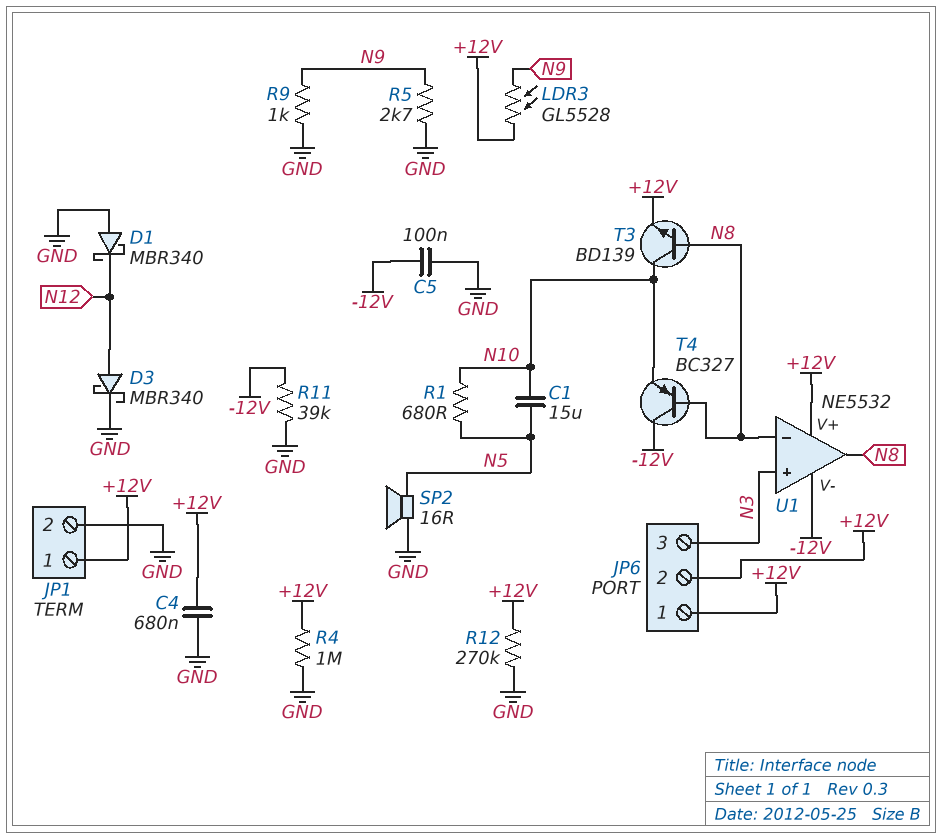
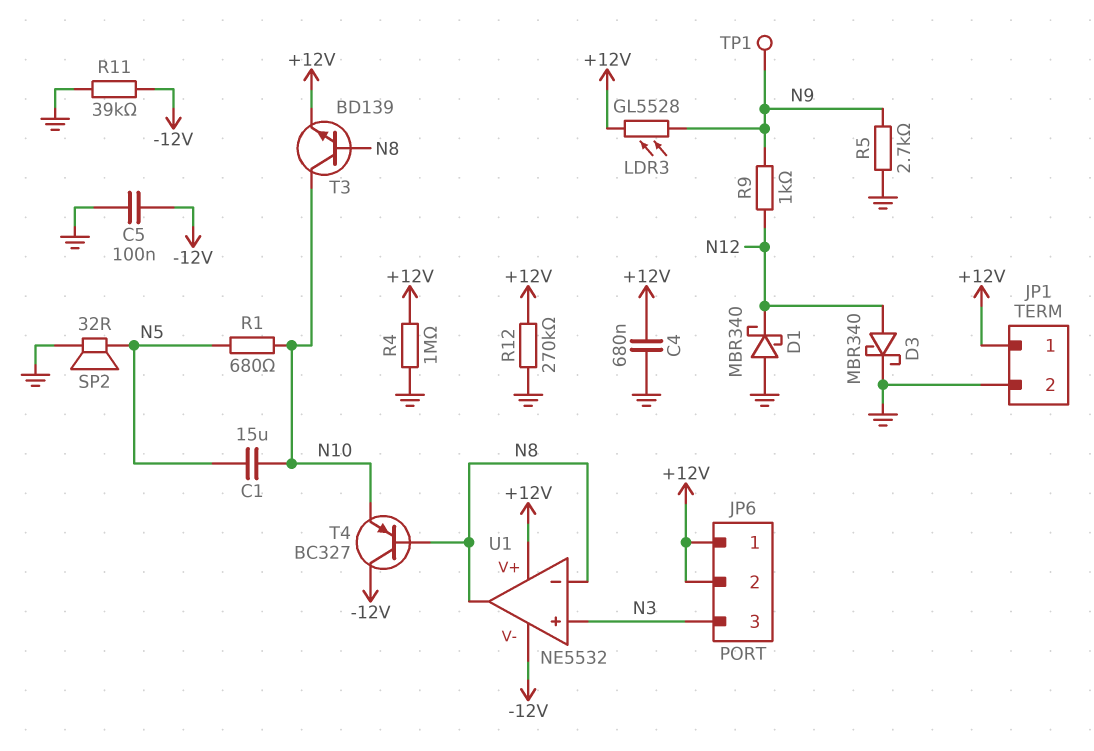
R9: 1k (GND, N9) -> 1k (N9, N12)
SP2: speaker 16R (GND, N5) -> speaker 32R (GND, N5)
TP1: none -> test point (N9)

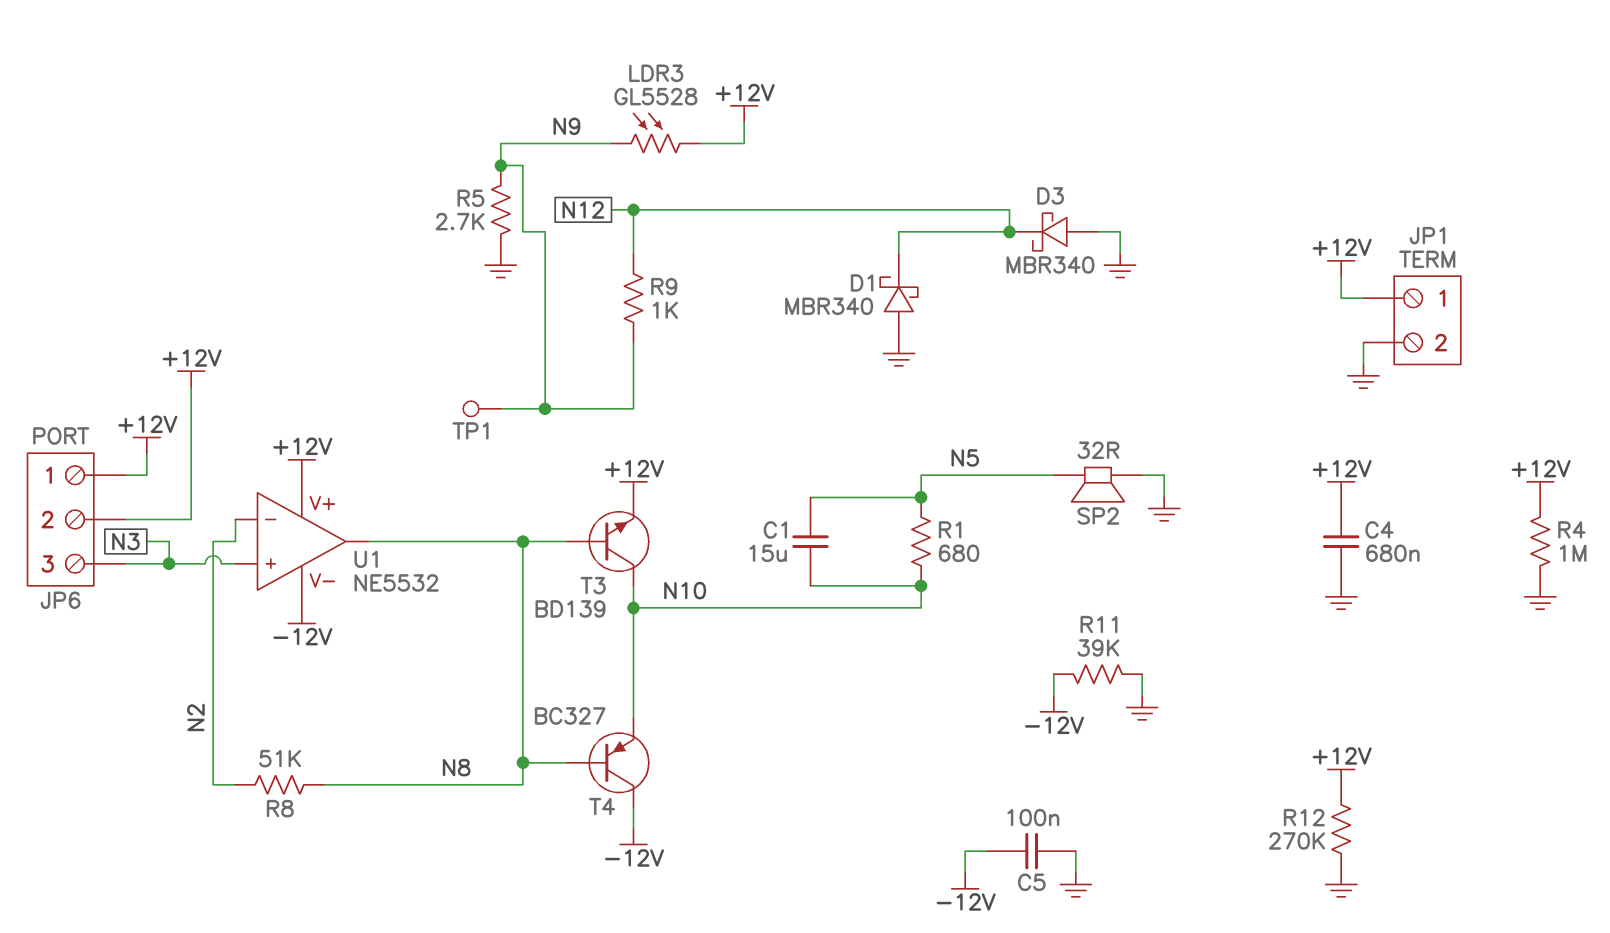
D3: schottky MBR340 (A N12, K GND) -> schottky MBR340 (A GND, K N12)
R8: none -> 51k (N2, N8)
U1 pin in-: N8 -> N2

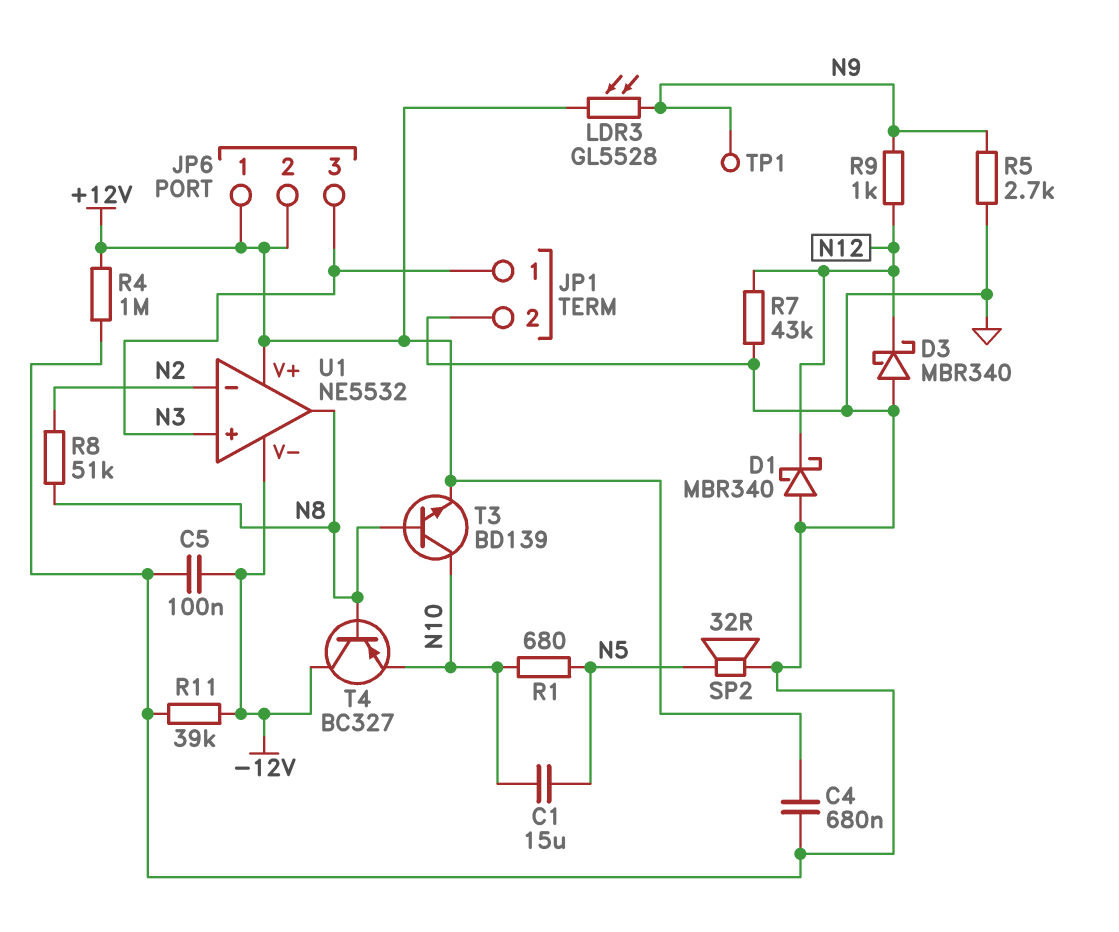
JP1 pin 1: +12V -> N3
R7: none -> 43k (GND, N12)
R12: 270k (+12V, GND) -> none

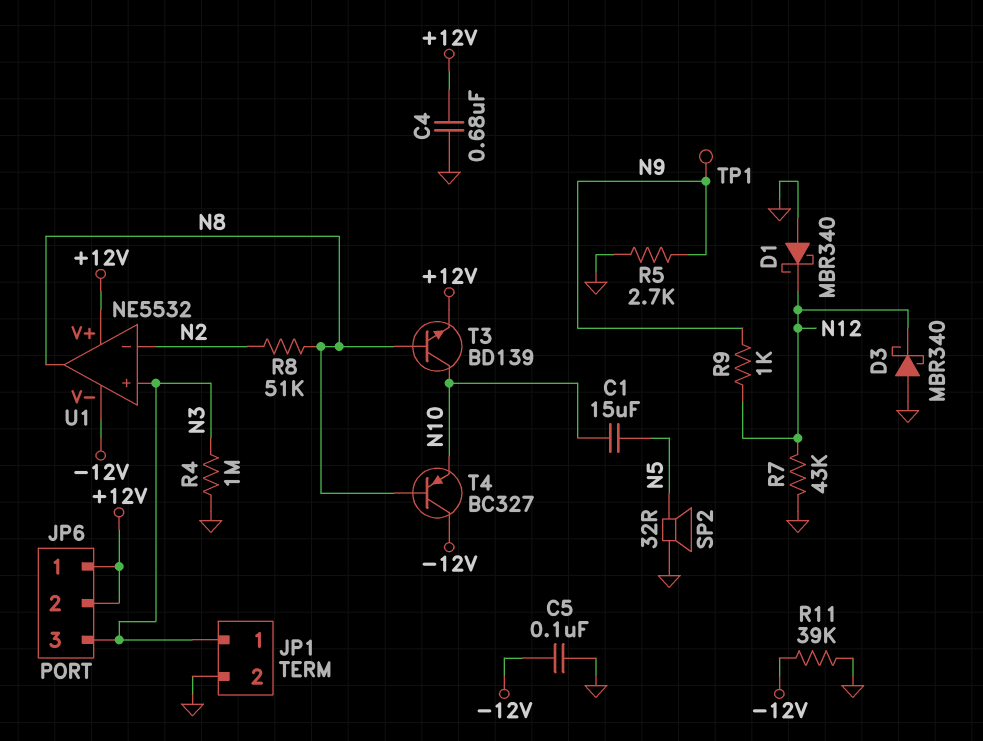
LDR3: GL5528 (+12V, N9) -> none
R1: 680 (N5, N10) -> none
R4: 1M (+12V, GND) -> 1M (GND, N3)

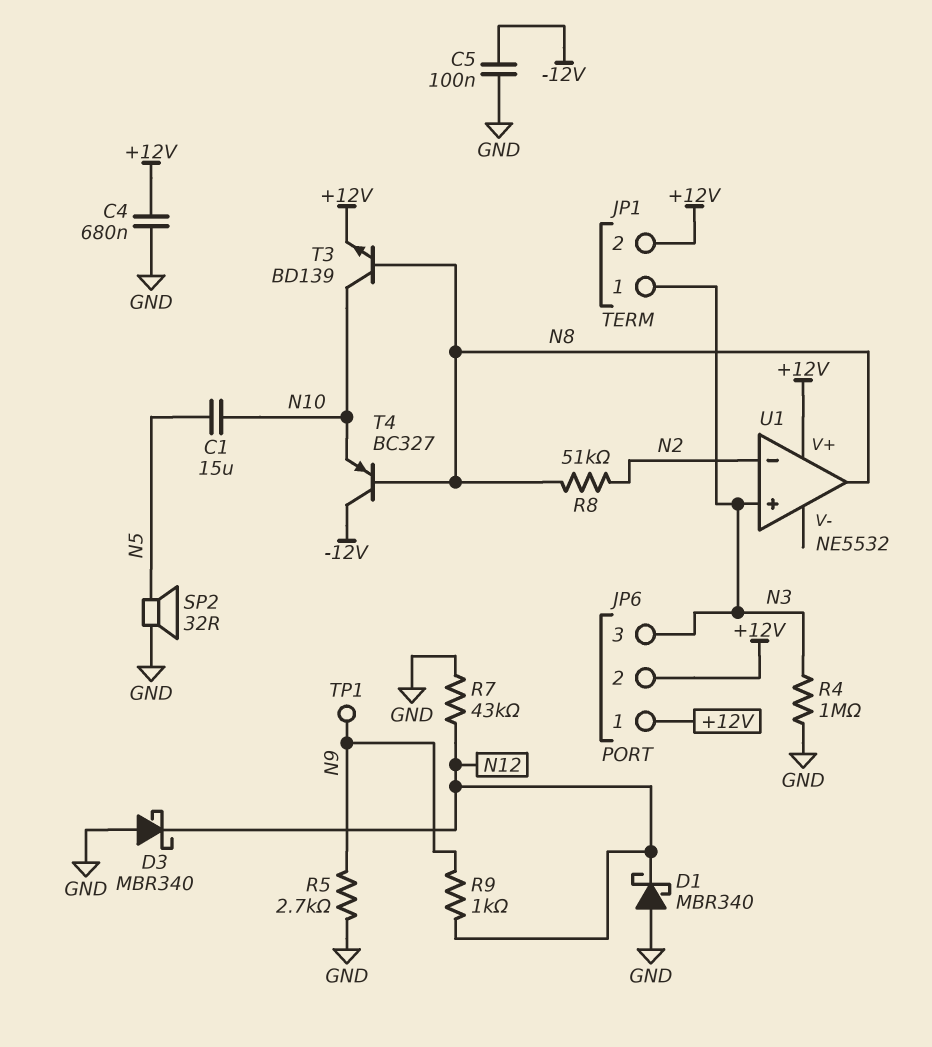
JP1 pin 2: GND -> +12V
R11: 39k (-12V, GND) -> none
U1 pin V-: -12V -> none

